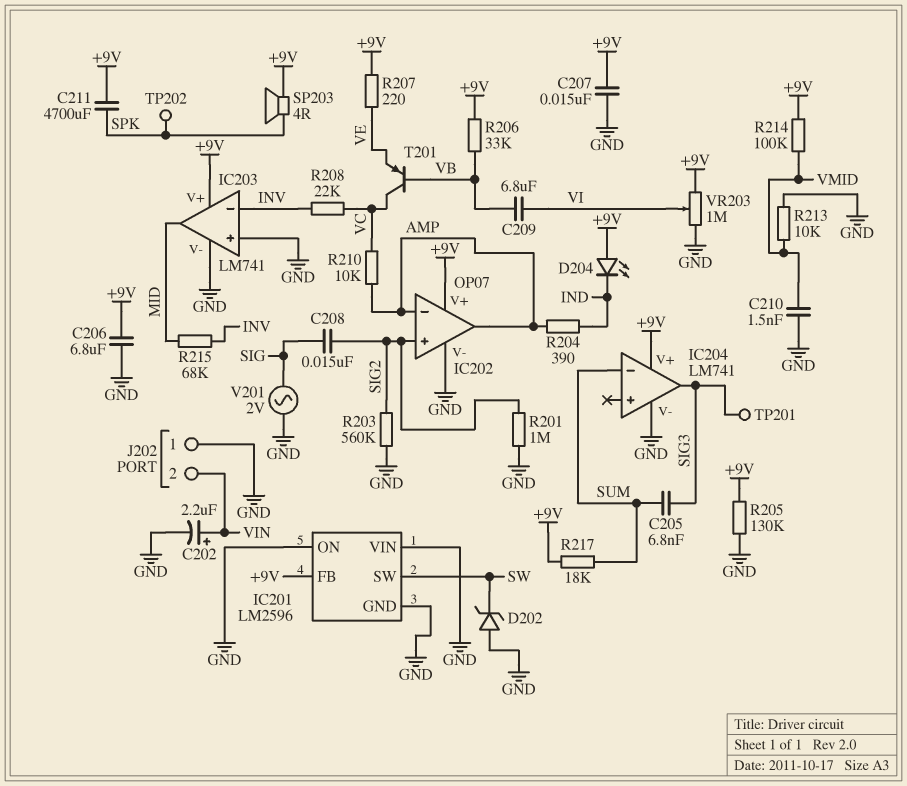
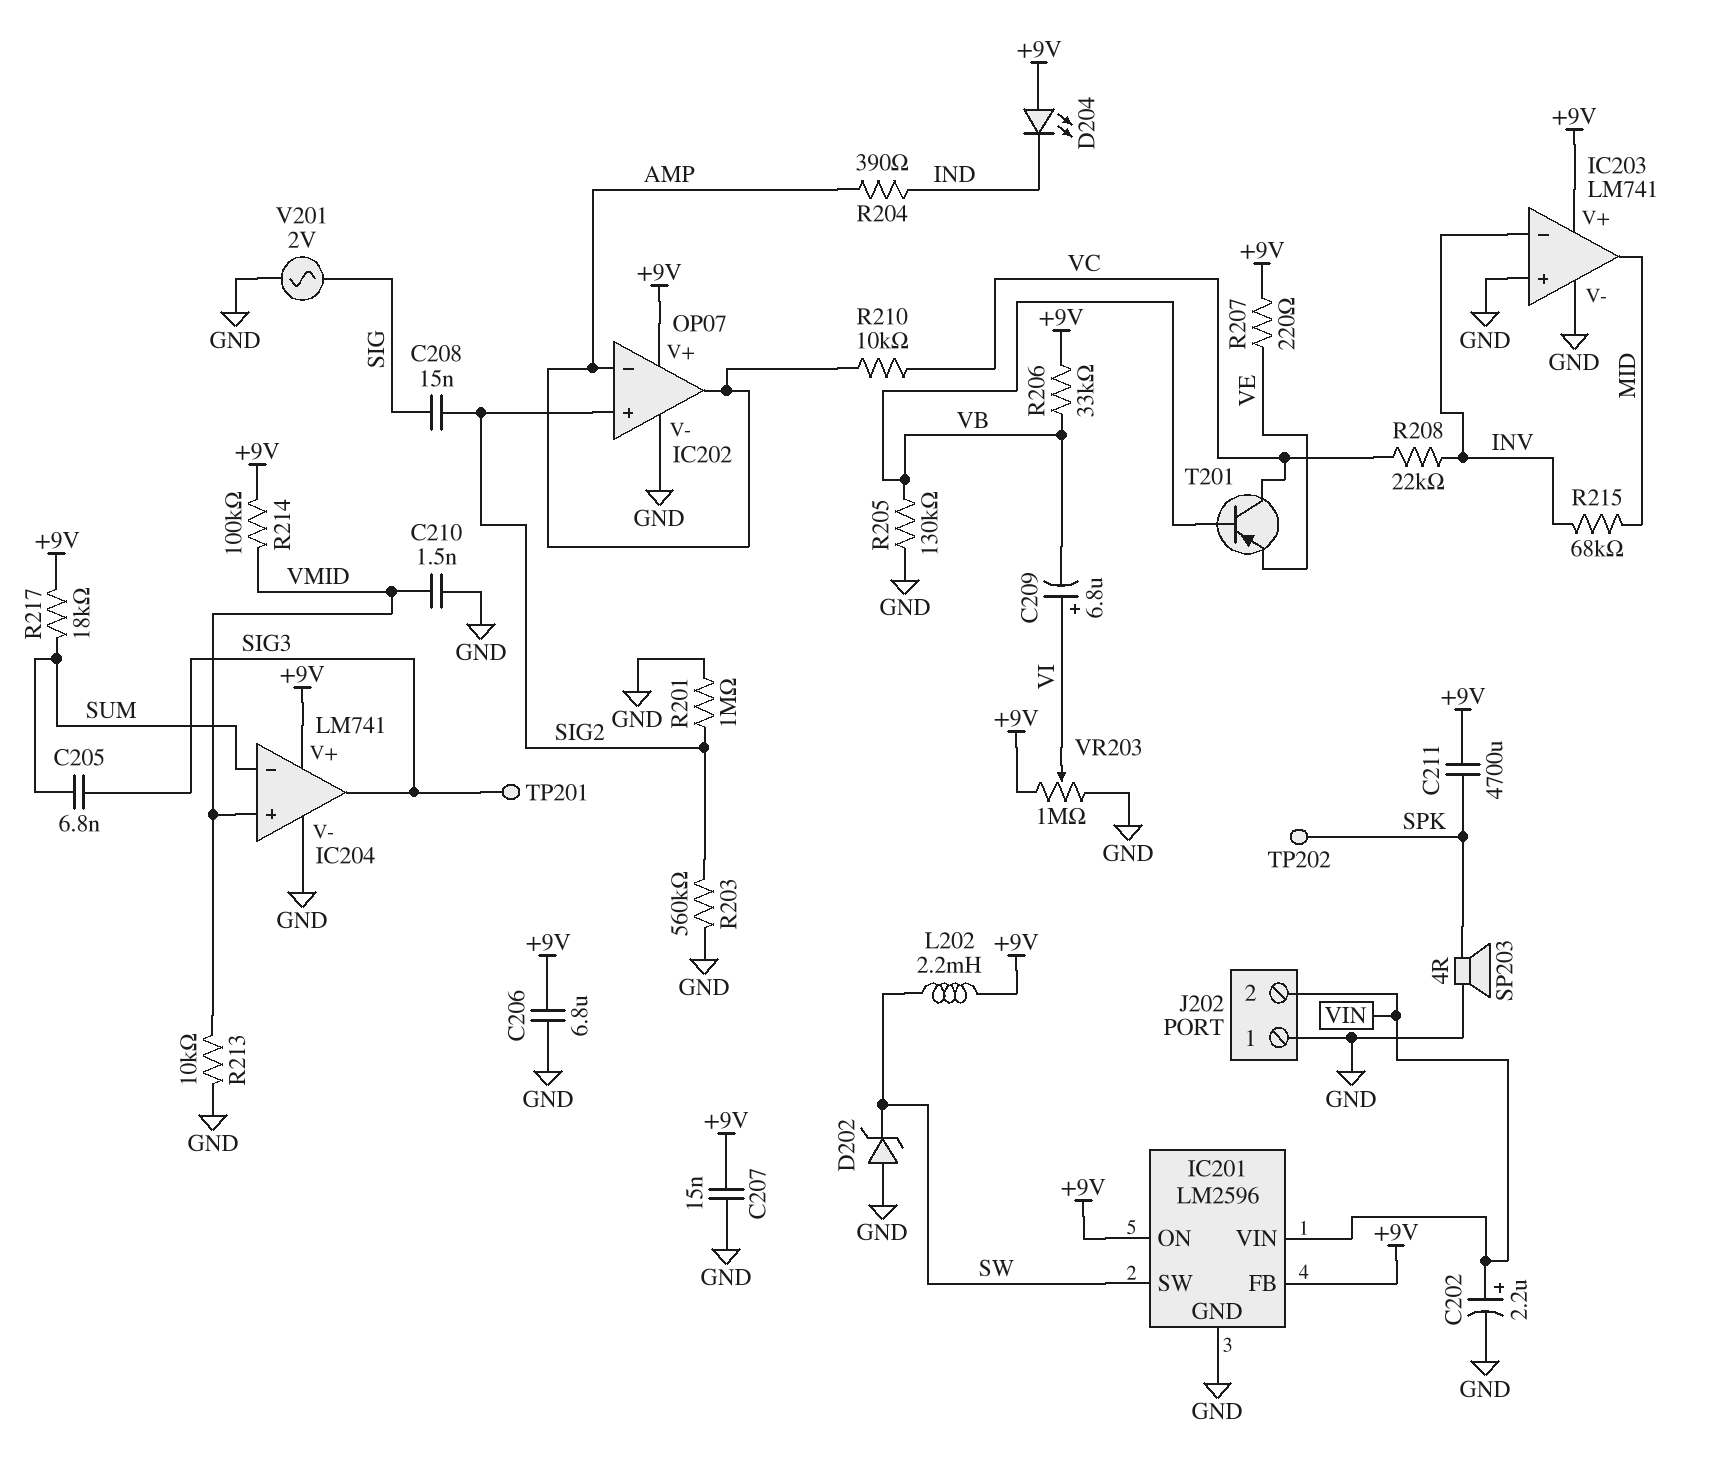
C209: 6.8uF (VB, VI) -> 6.8uF (plus VI, minus VB)
IC201 pin ON: GND -> +9V
IC201 pin VIN: GND -> VIN
IC204 pin in+: none -> VMID
L202: none -> 2.2mH (+9V, SW)
R205: 130k (+9V, GND) -> 130k (GND, VB)
SP203: speaker 4R (+9V, SPK) -> speaker 4R (GND, SPK)

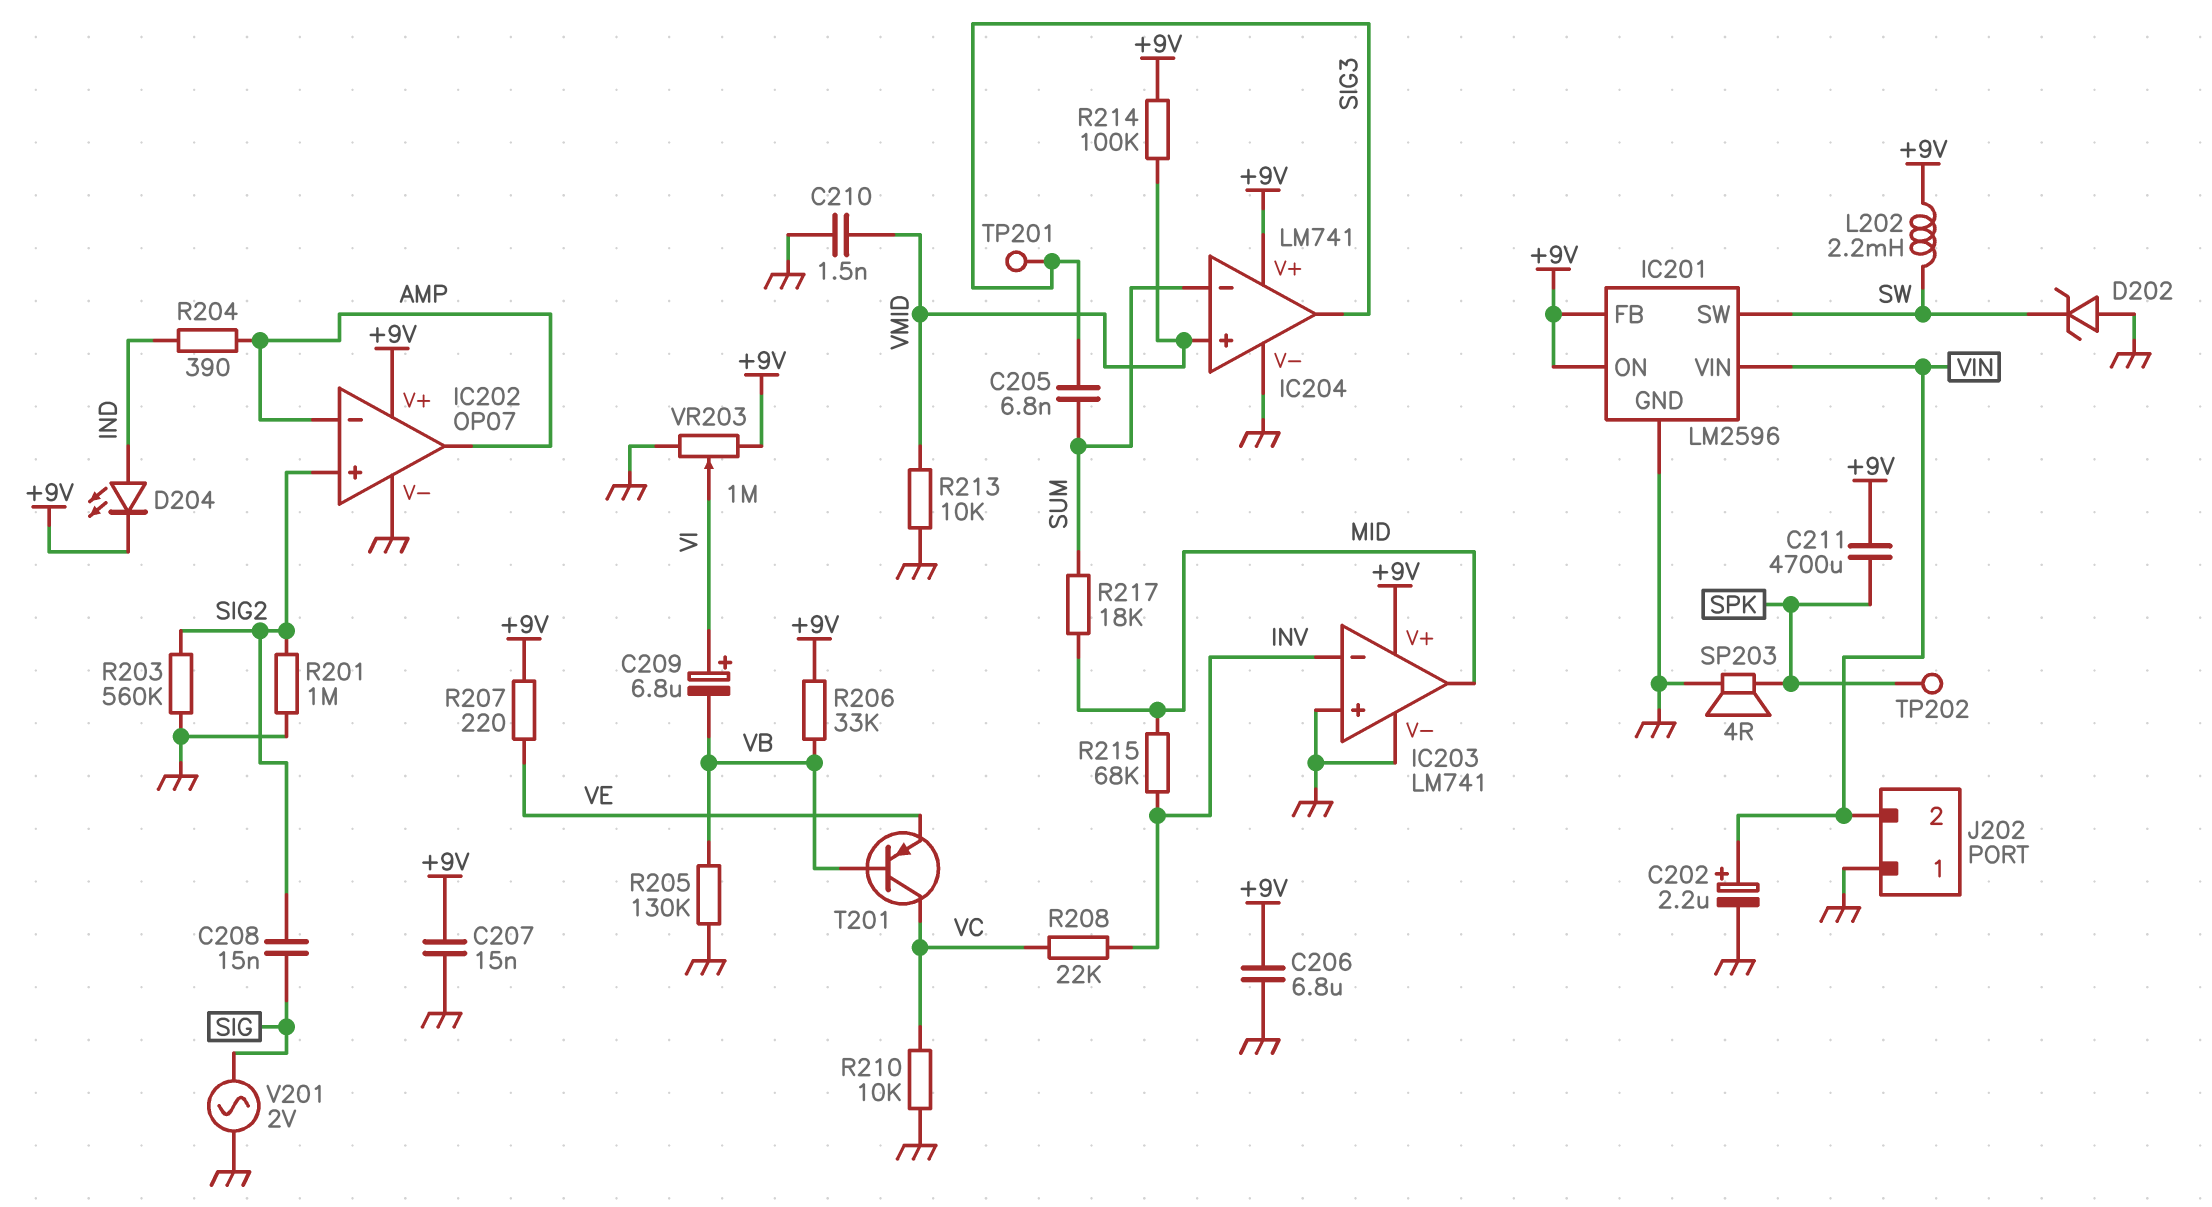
D204: LED (A +9V, K IND) -> LED (A IND, K +9V)
R210: 10k (AMP, VC) -> 10k (GND, VC)
R217: 18k (+9V, SUM) -> 18k (MID, SUM)

